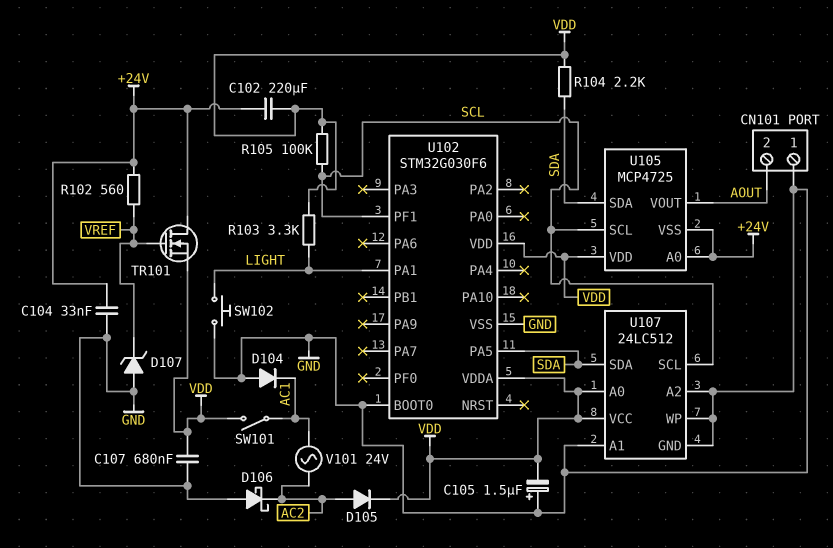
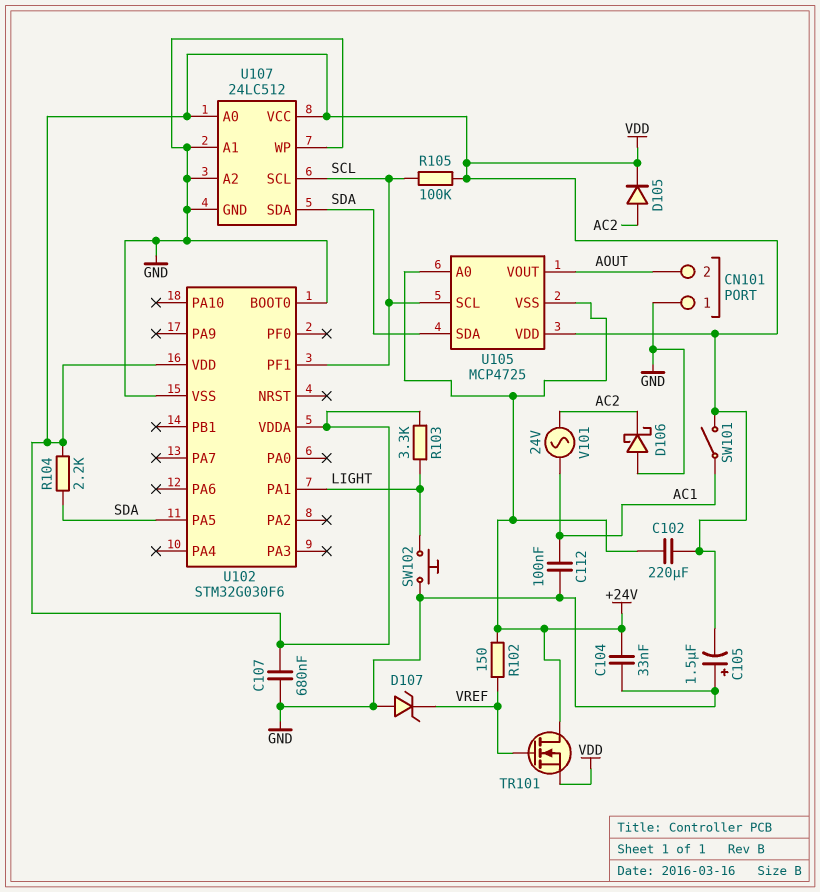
C112: none -> 100nF (AC1, GND)
D104: diode (A GND, K AC1) -> none
R102: 560 (+24V, VREF) -> 150 (+24V, VREF)

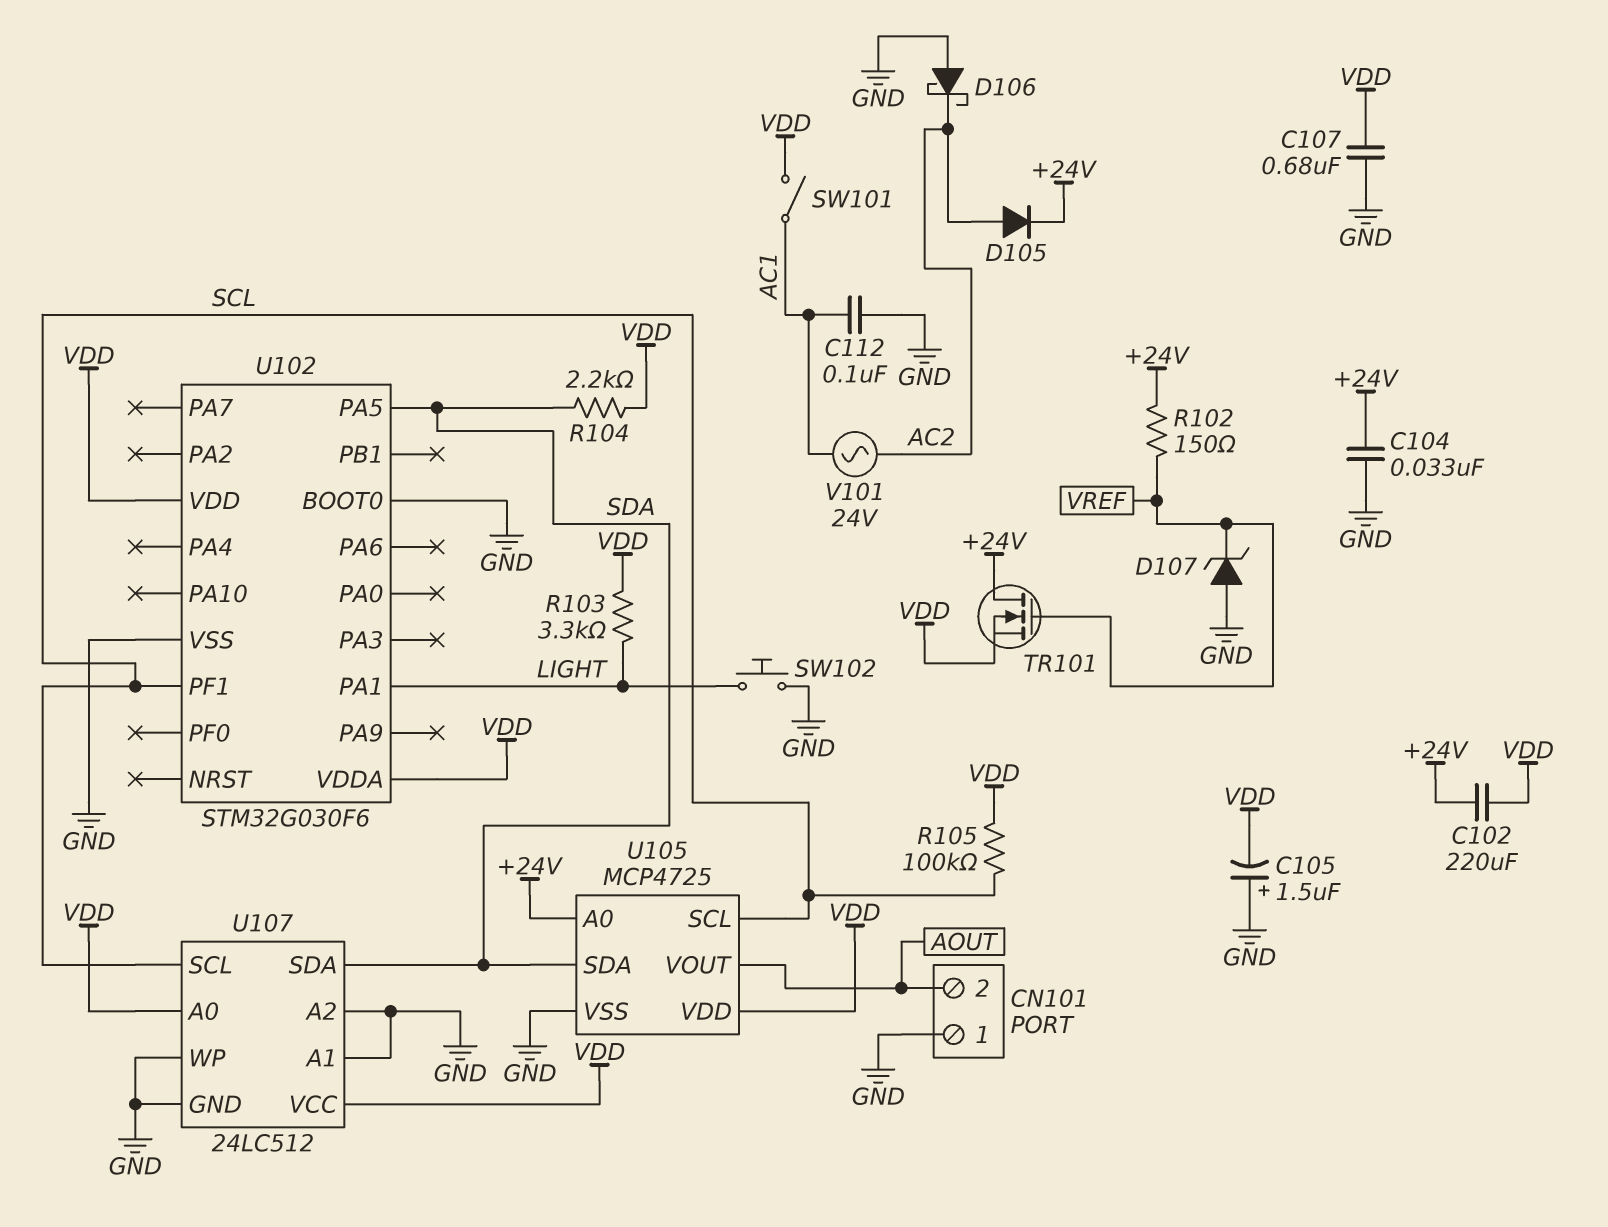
D105: diode (A AC2, K VDD) -> diode (A AC2, K +24V)
U105 pin VSS: +24V -> GND

